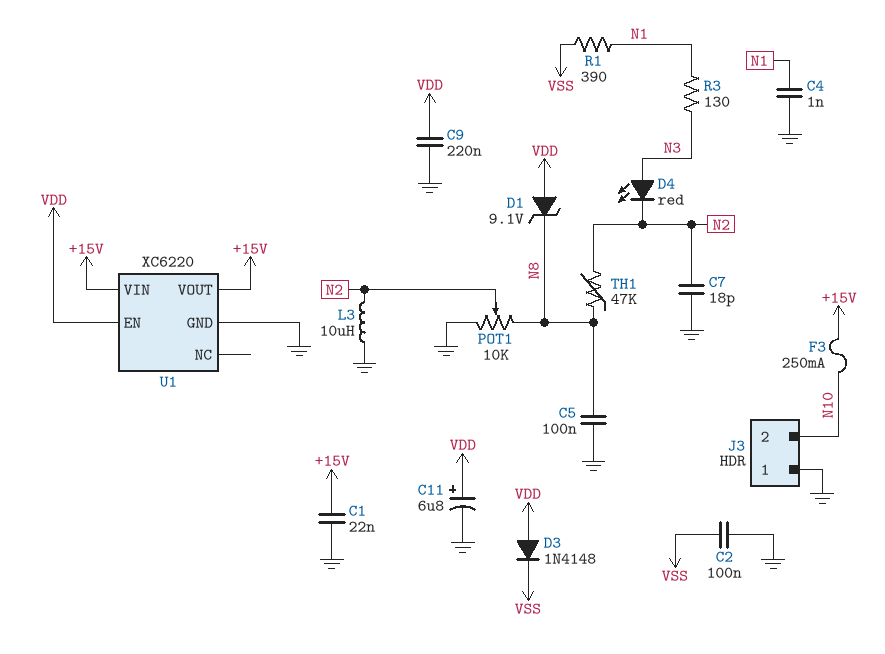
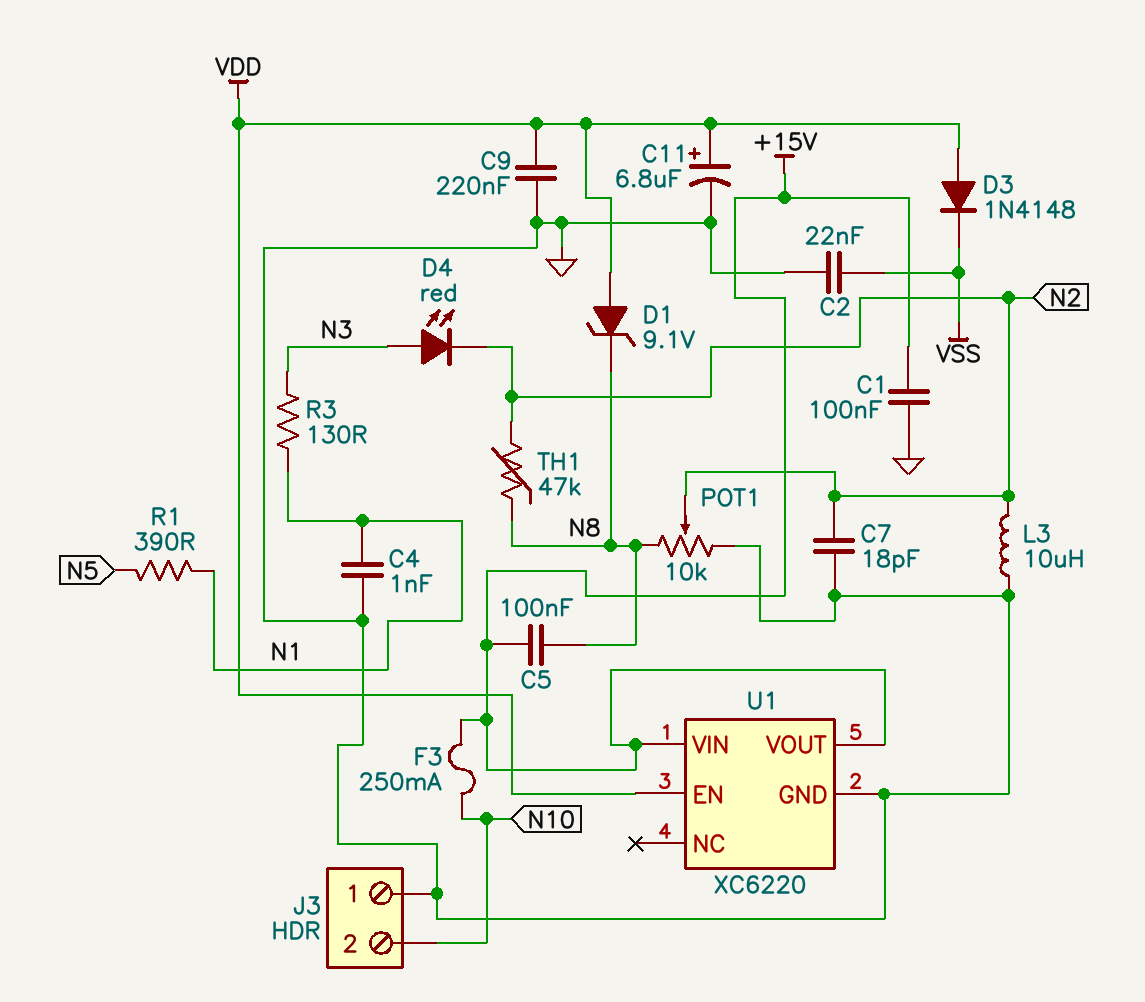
C1: 22nF (+15V, GND) -> 100nF (+15V, GND)
C2: 100nF (GND, VSS) -> 22nF (GND, VSS)
C5: 100nF (GND, N8) -> 100nF (+15V, N8)
R1: 390 (N1, VSS) -> 390 (N1, N5)

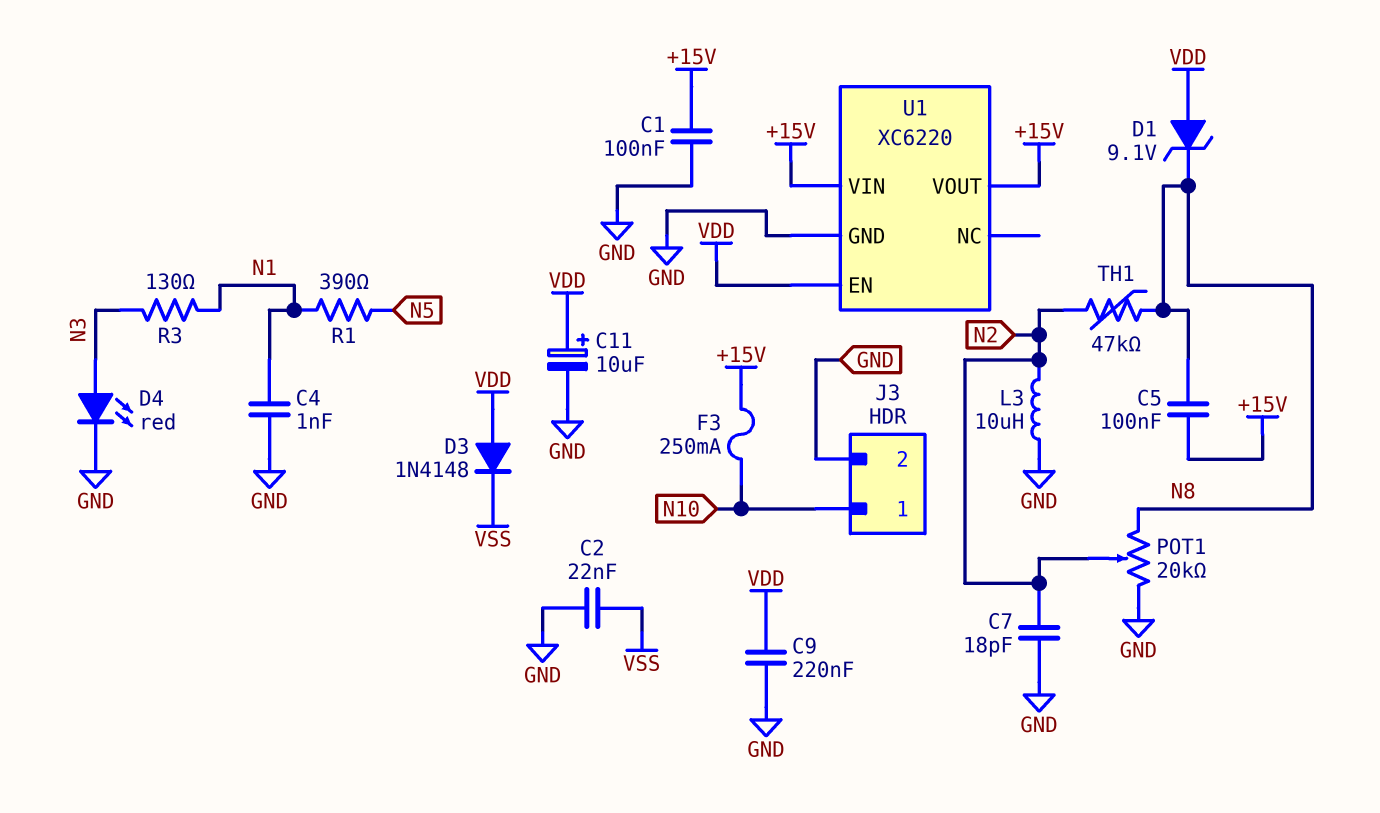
C11: 6.8uF (plus VDD, minus GND) -> 10uF (plus VDD, minus GND)
D4: LED red (A N3, K N2) -> LED red (A N3, K GND)
J3 pin 1: GND -> N10
J3 pin 2: N10 -> GND
POT1: 10k (GND, N8, wiper N2) -> 20k (GND, N8, wiper N2)

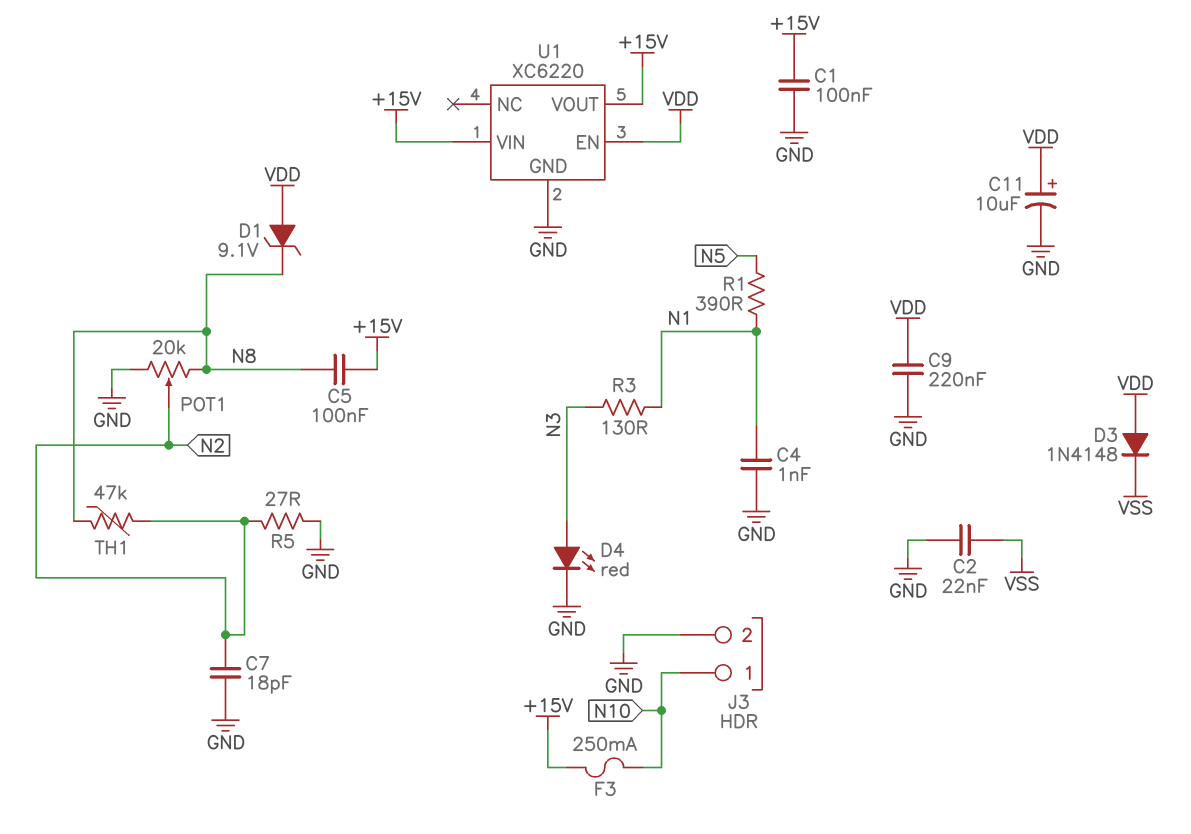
L3: 10uH (GND, N2) -> none
R5: none -> 27 (GND, N2)

